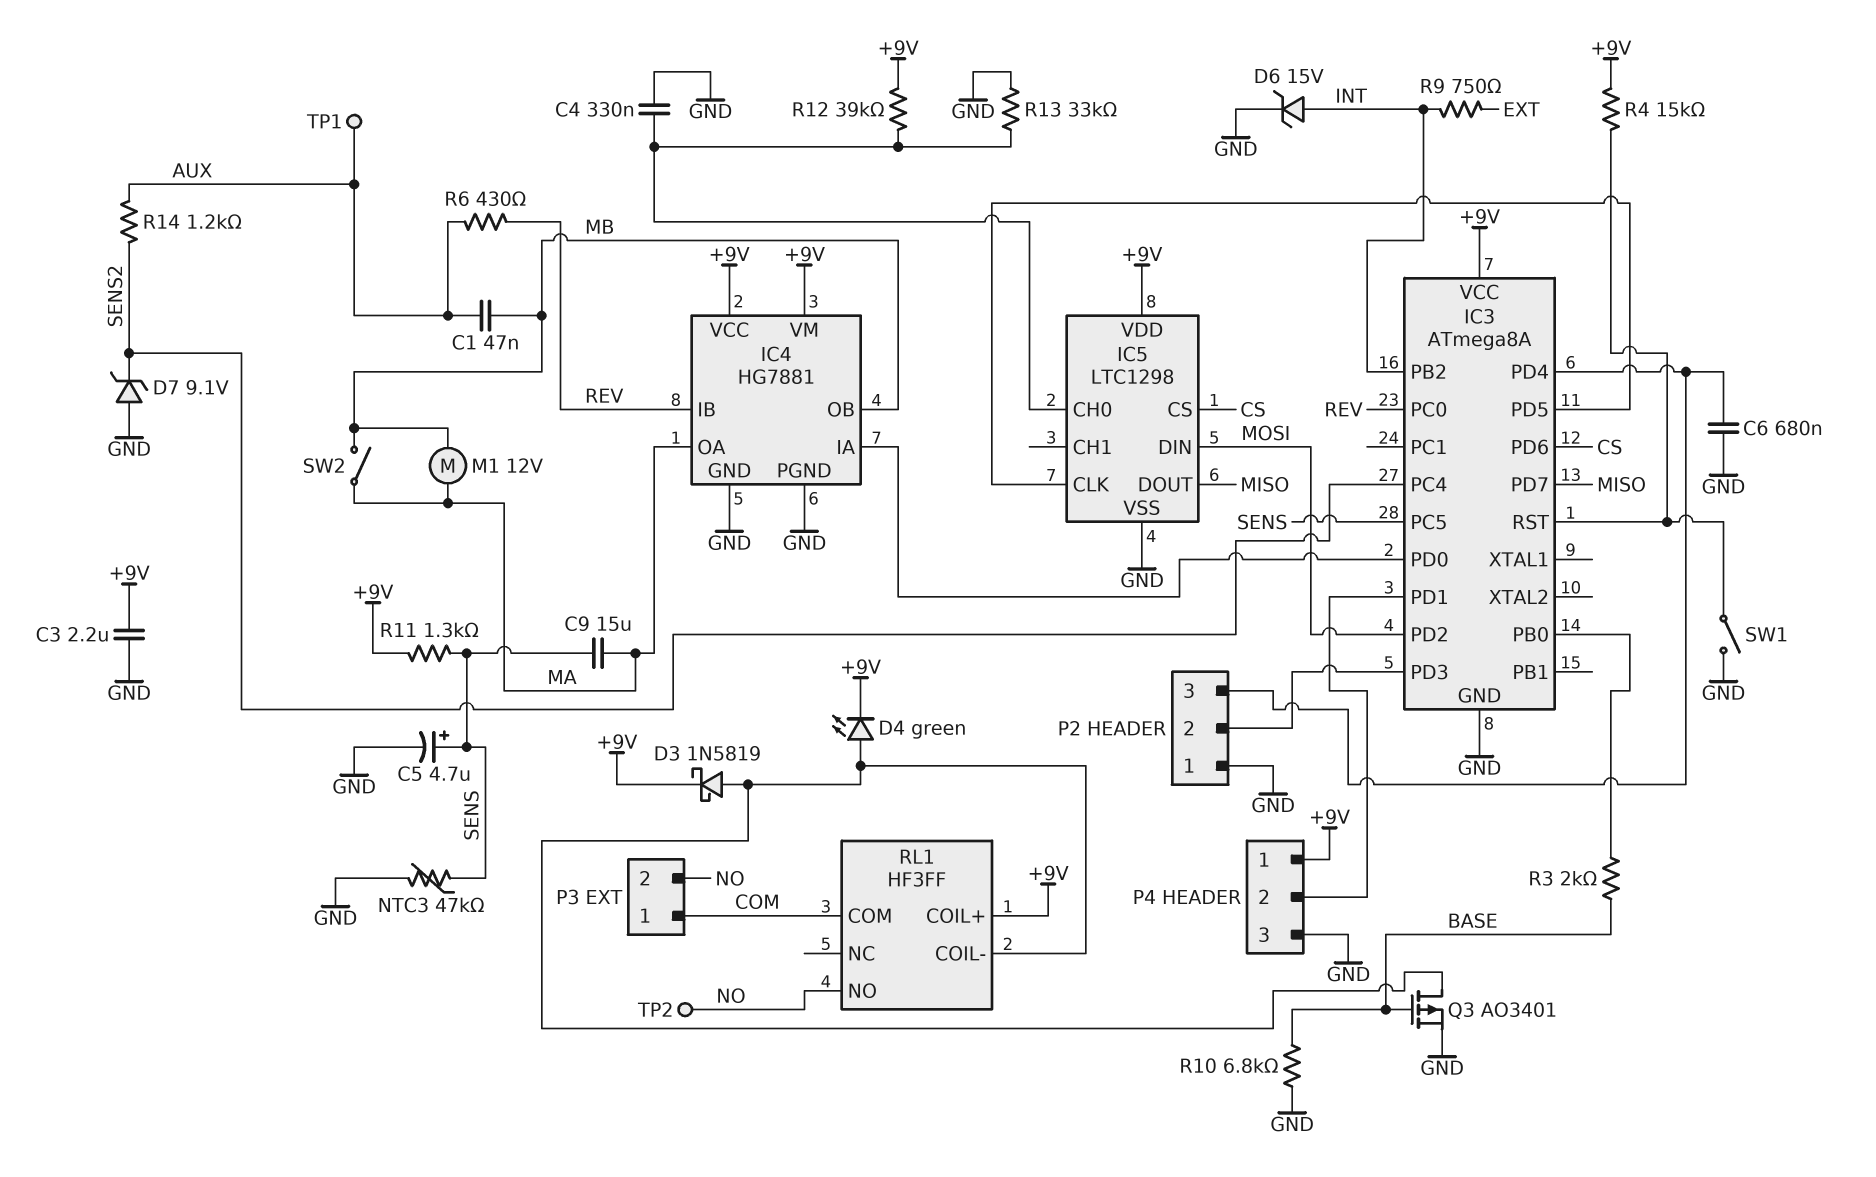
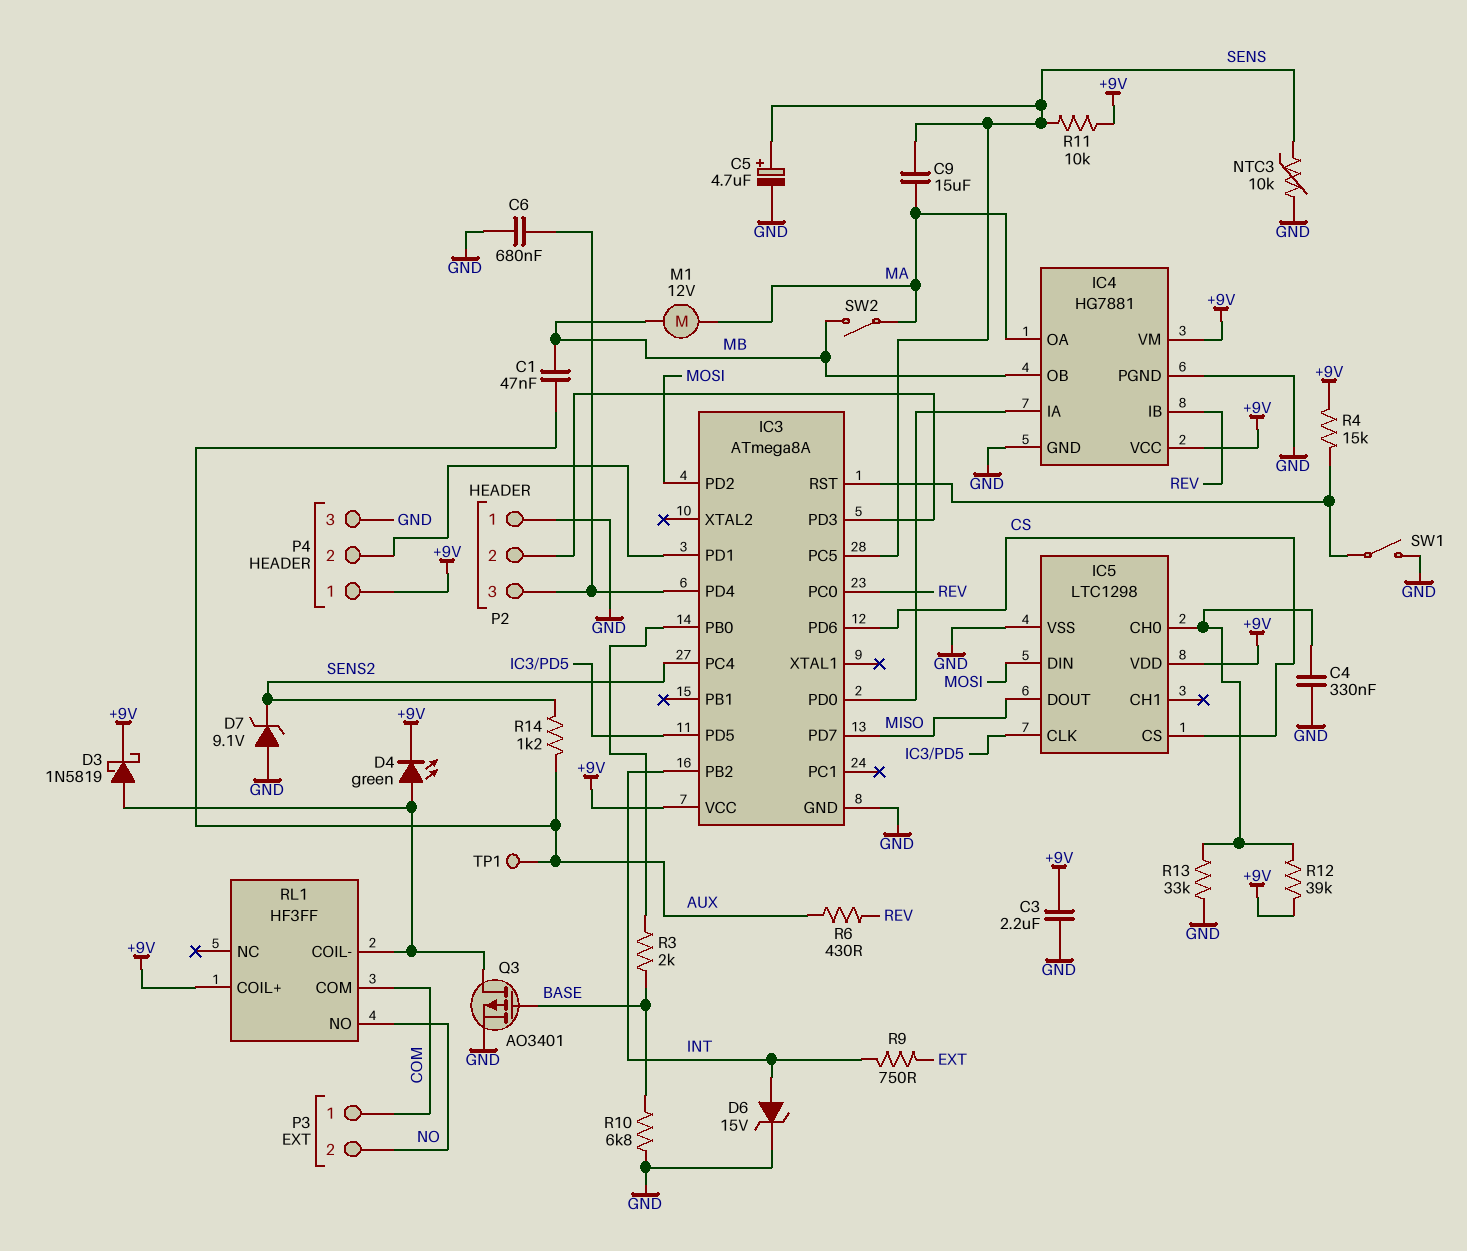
NTC3: 47k (GND, SENS) -> 10k (GND, SENS)
R11: 1.3k (+9V, SENS) -> 10k (+9V, SENS)
TP2: test point (NO) -> none

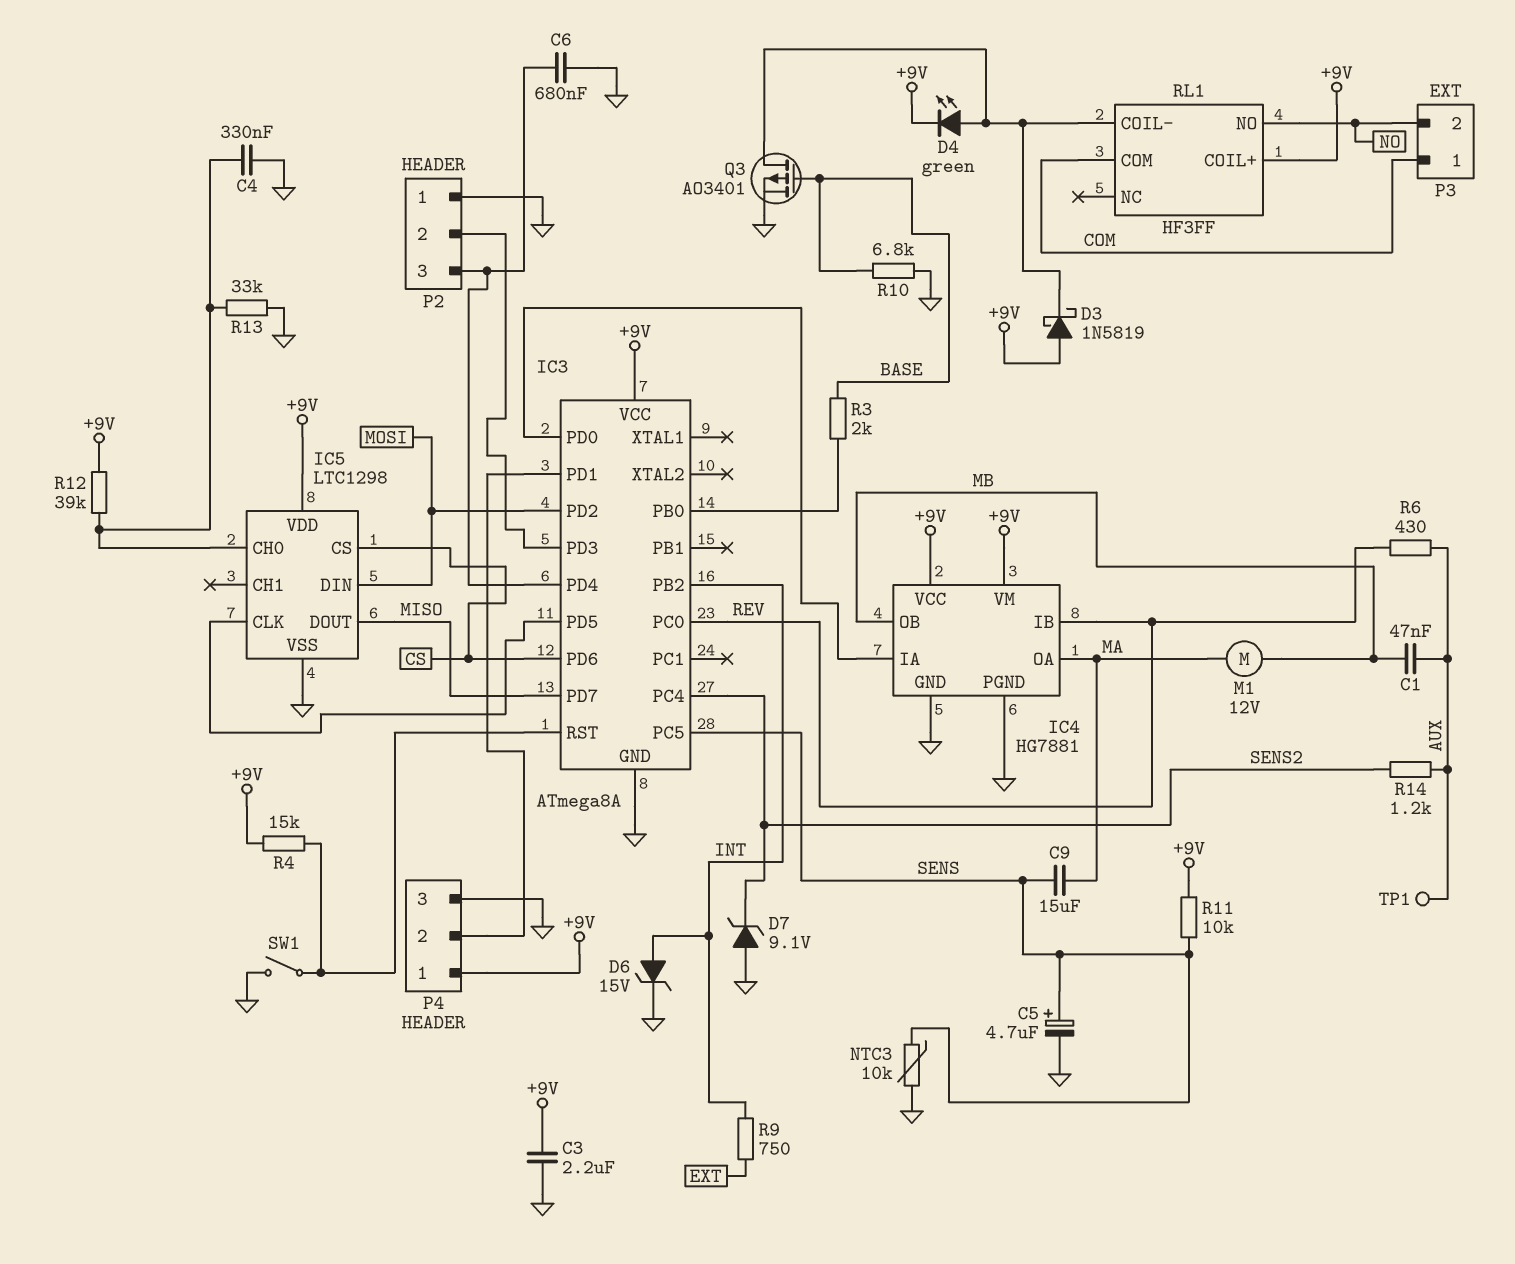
D3: schottky 1N5819 (A RL1/COIL-, K +9V) -> schottky 1N5819 (A +9V, K RL1/COIL-)
SW2: switch (MA, MB) -> none

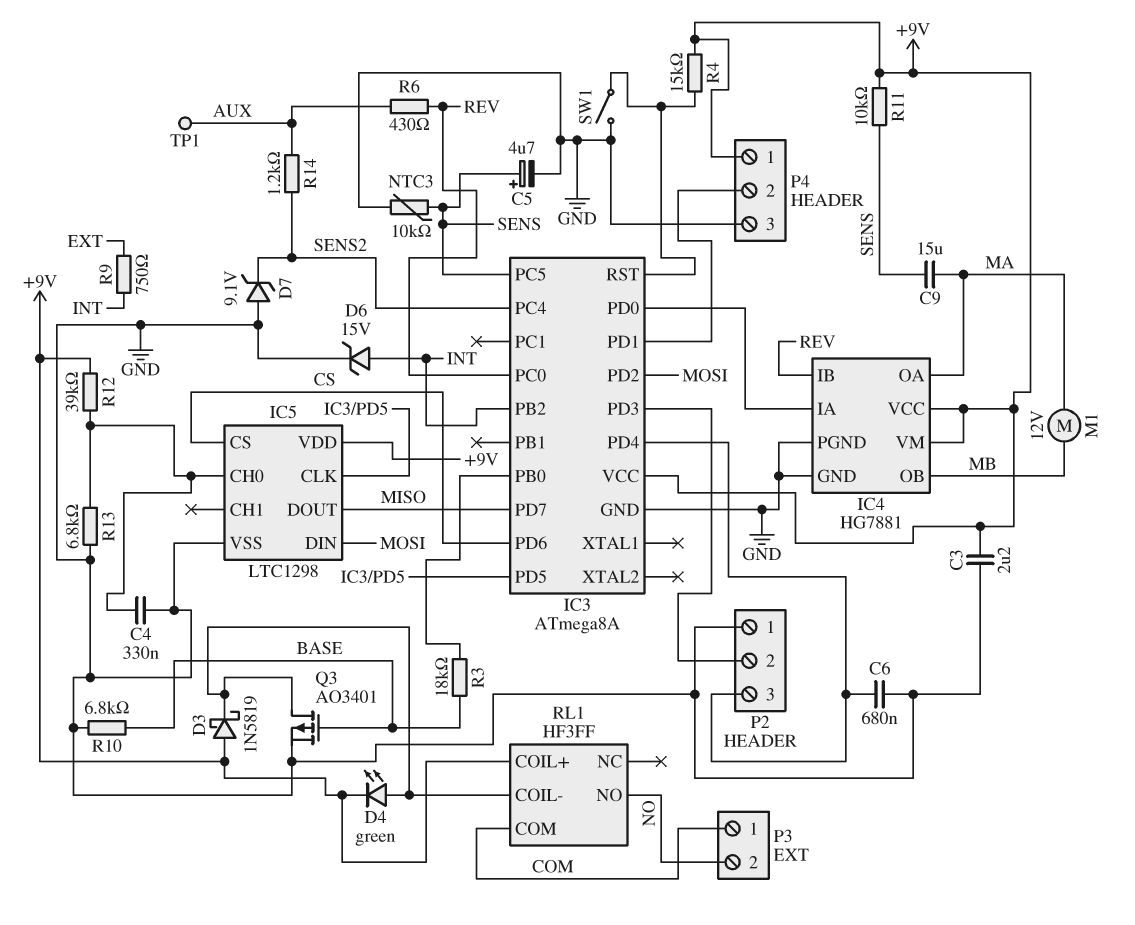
C1: 47nF (AUX, MB) -> none
R3: 2k (BASE, IC3/PB0) -> 18k (BASE, IC3/PB0)
R13: 33k (GND, IC5/CH0) -> 6.8k (GND, IC5/CH0)

